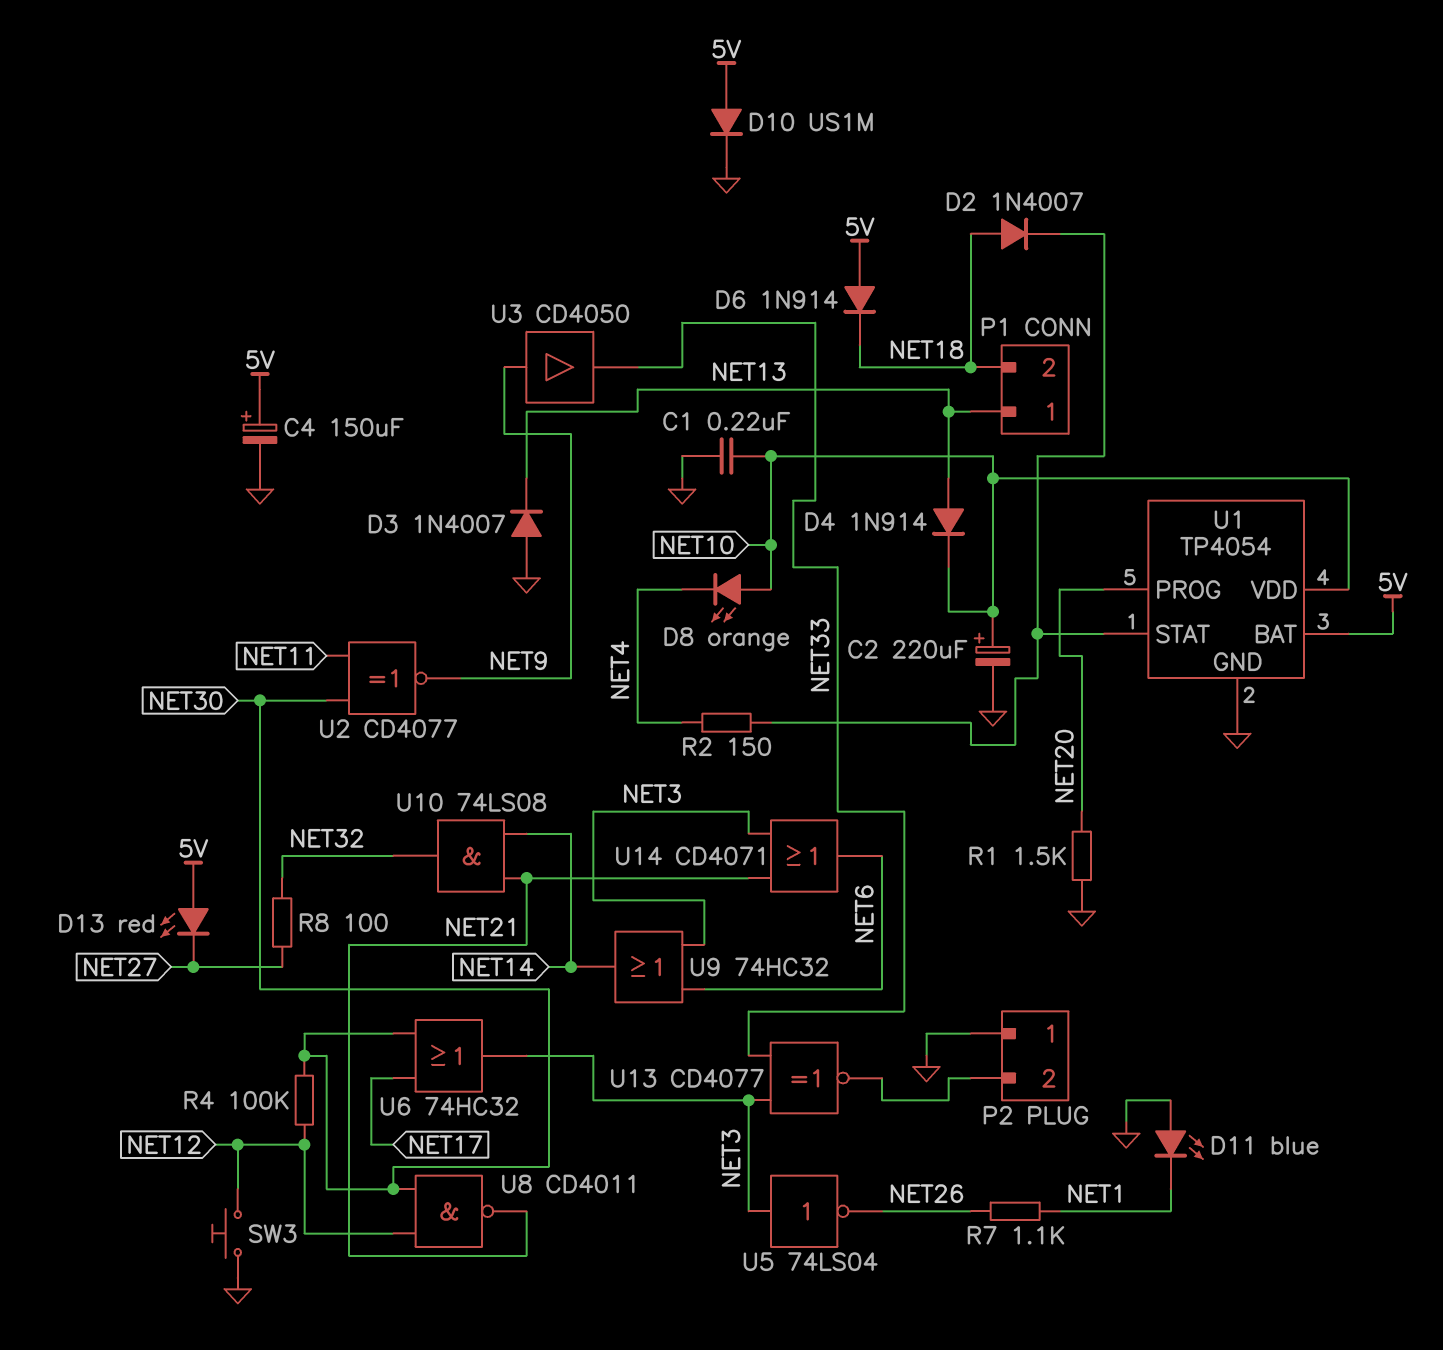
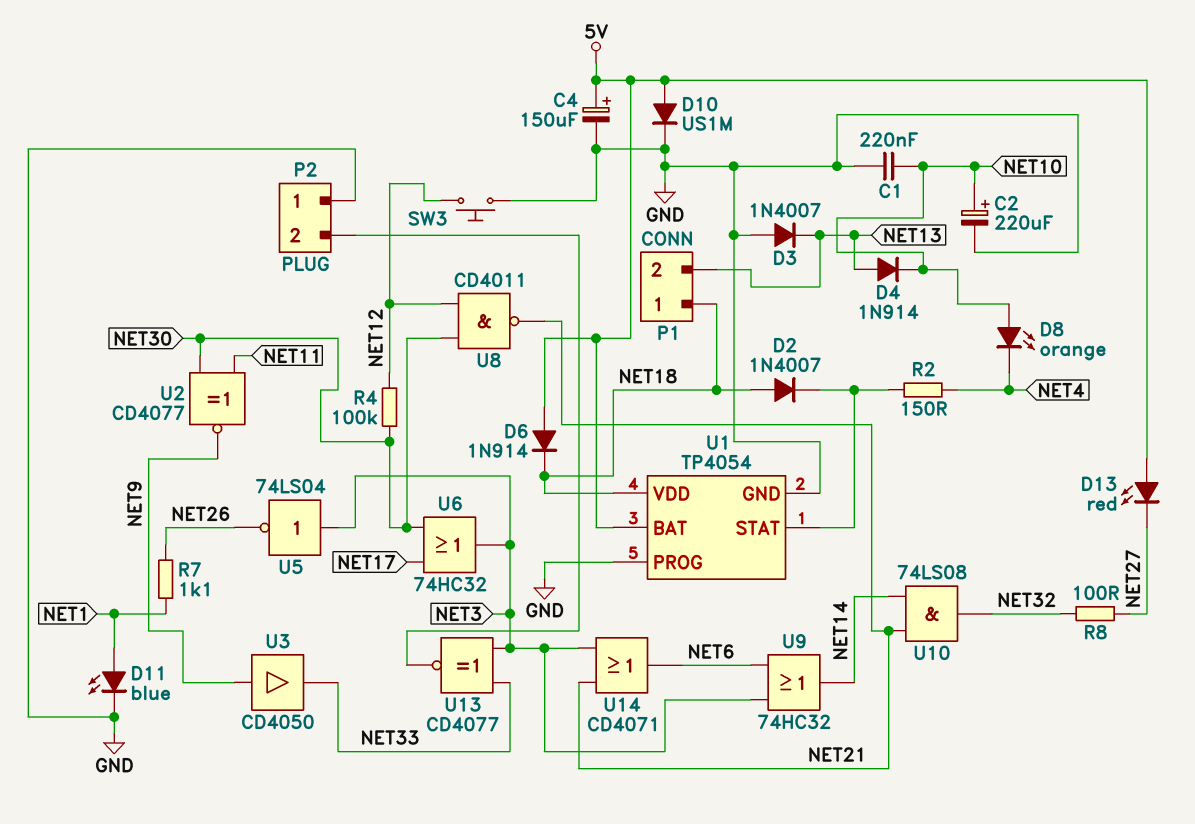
D11: LED blue (A GND, K NET1) -> LED blue (A NET1, K GND)
P1 pin 1: NET13 -> NET18
P1 pin 2: NET18 -> NET13
R1: 1.5k (GND, NET20) -> none
U1 pin PROG: NET20 -> GND
U1 pin VDD: NET10 -> NET18

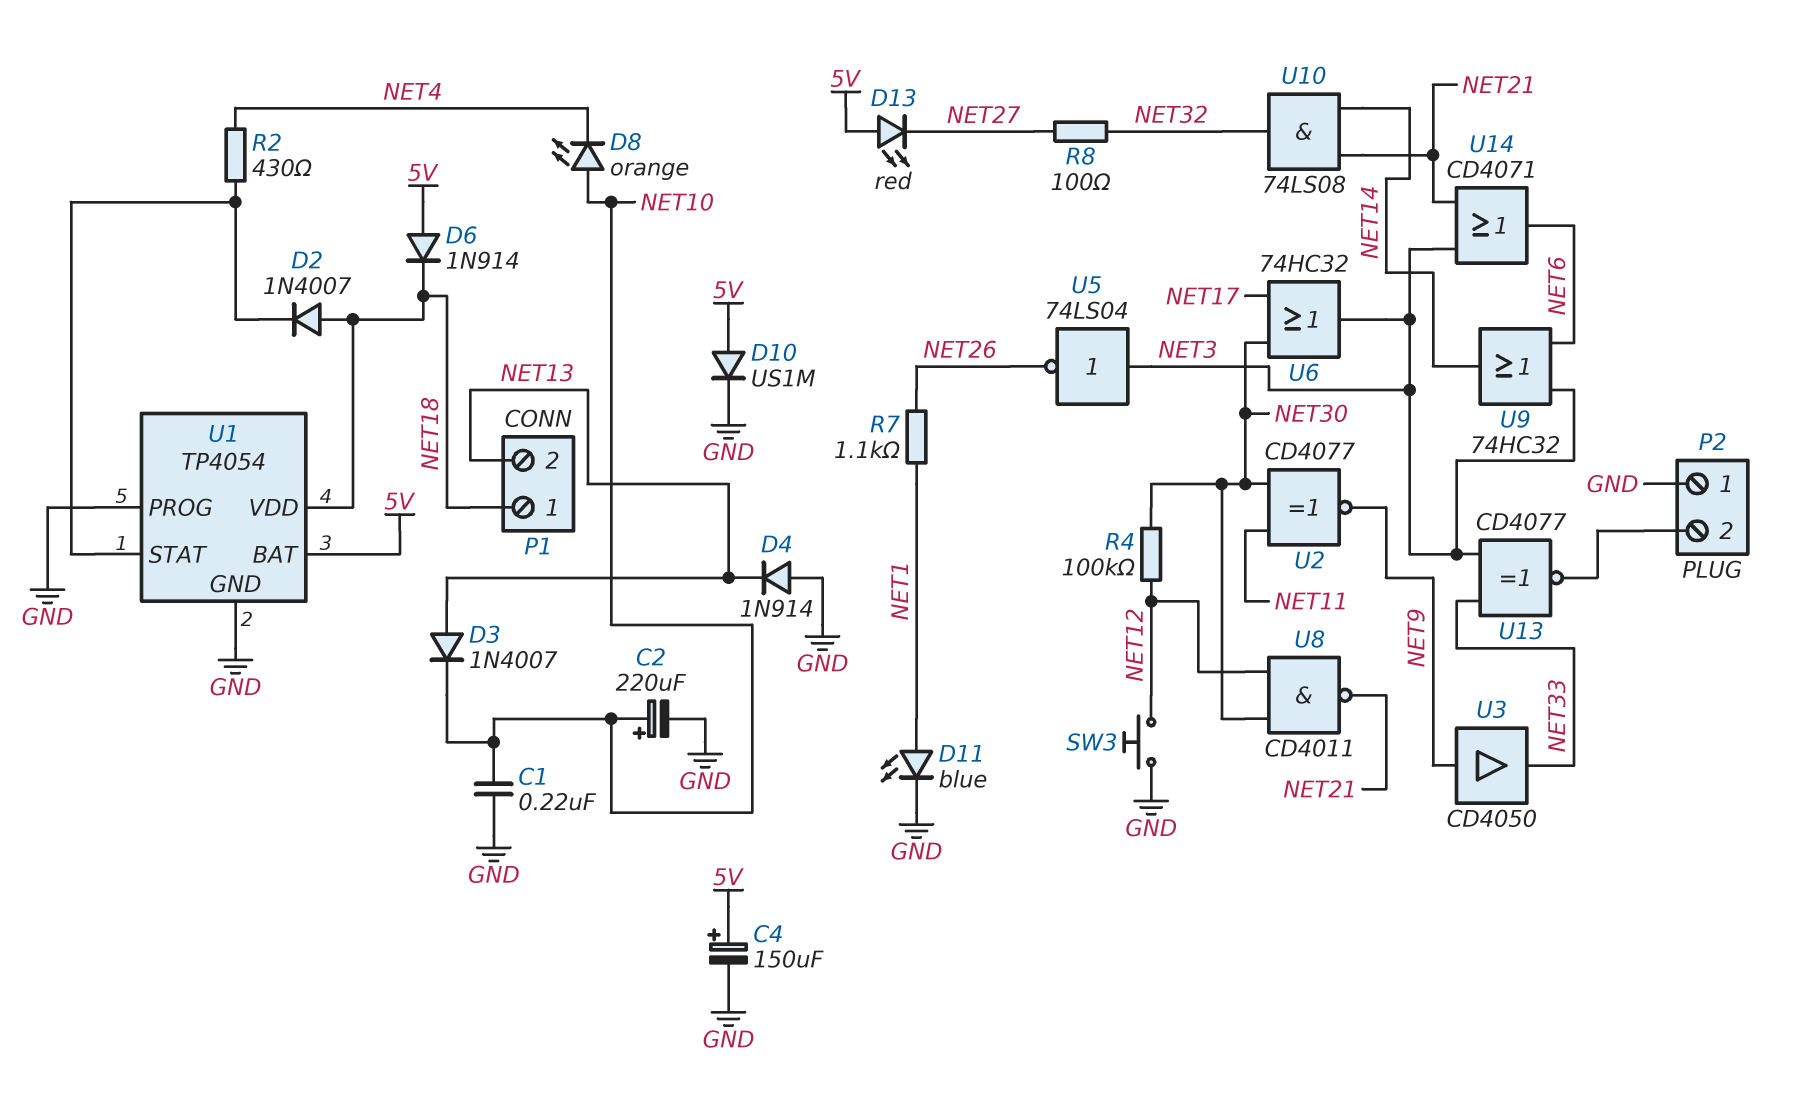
D3: diode 1N4007 (A GND, K NET13) -> diode 1N4007 (A NET13, K NET10)
D4: diode 1N914 (A NET13, K NET10) -> diode 1N914 (A GND, K NET13)
R2: 150 (NET4, U1/STAT) -> 430 (NET4, U1/STAT)

